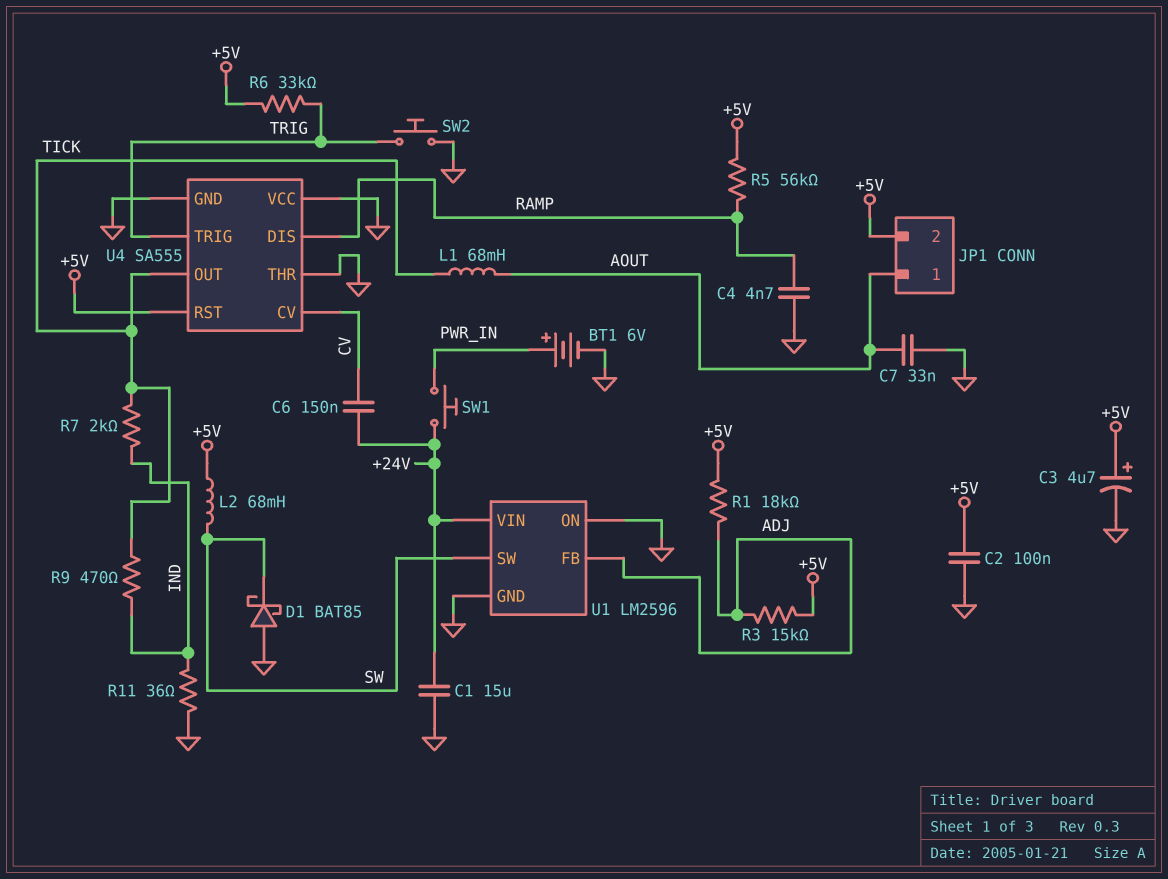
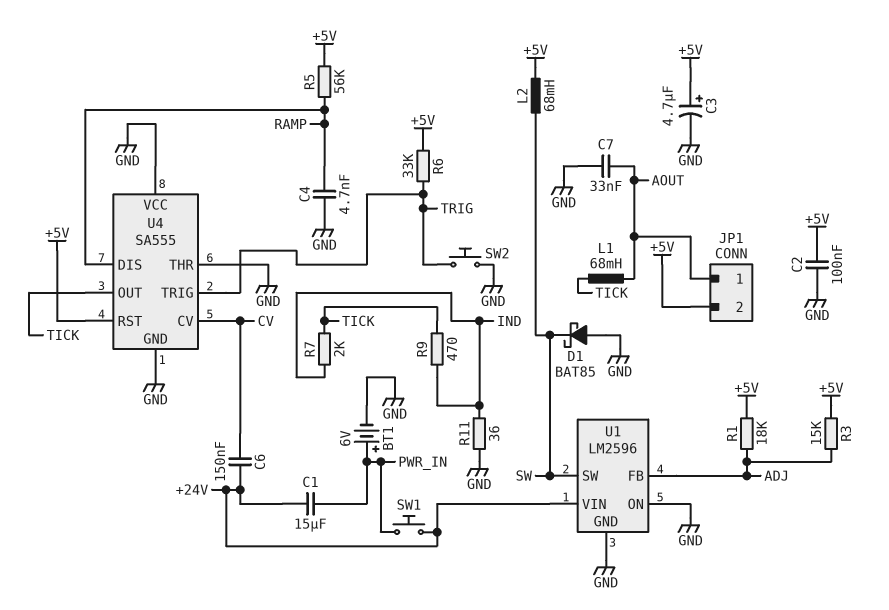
C1: 15uF (+24V, GND) -> 15uF (+24V, PWR_IN)

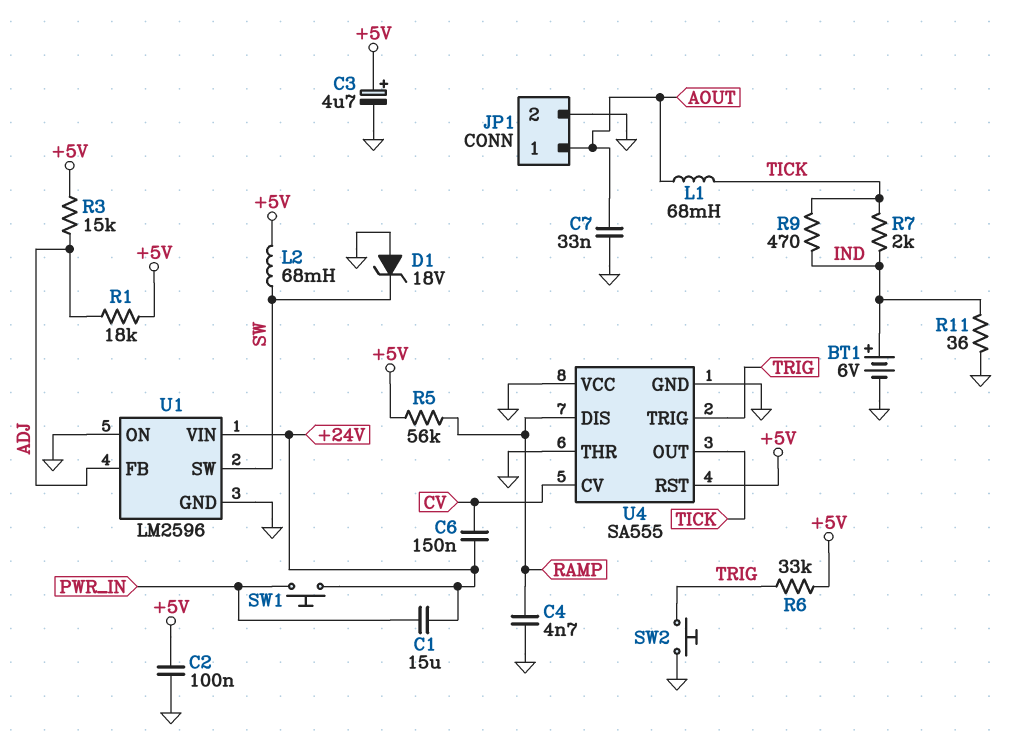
BT1: 6V (plus PWR_IN, minus GND) -> 6V (plus IND, minus GND)
D1: schottky BAT85 (A GND, K SW) -> zener 18V (A GND, K SW)
JP1 pin 2: +5V -> GND

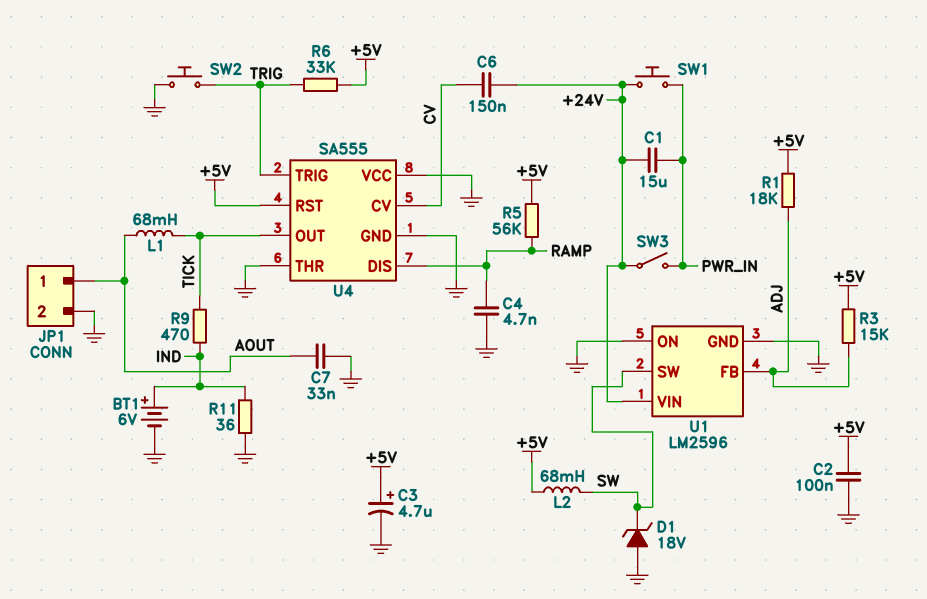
R7: 2k (IND, TICK) -> none
SW3: none -> switch (+24V, PWR_IN)

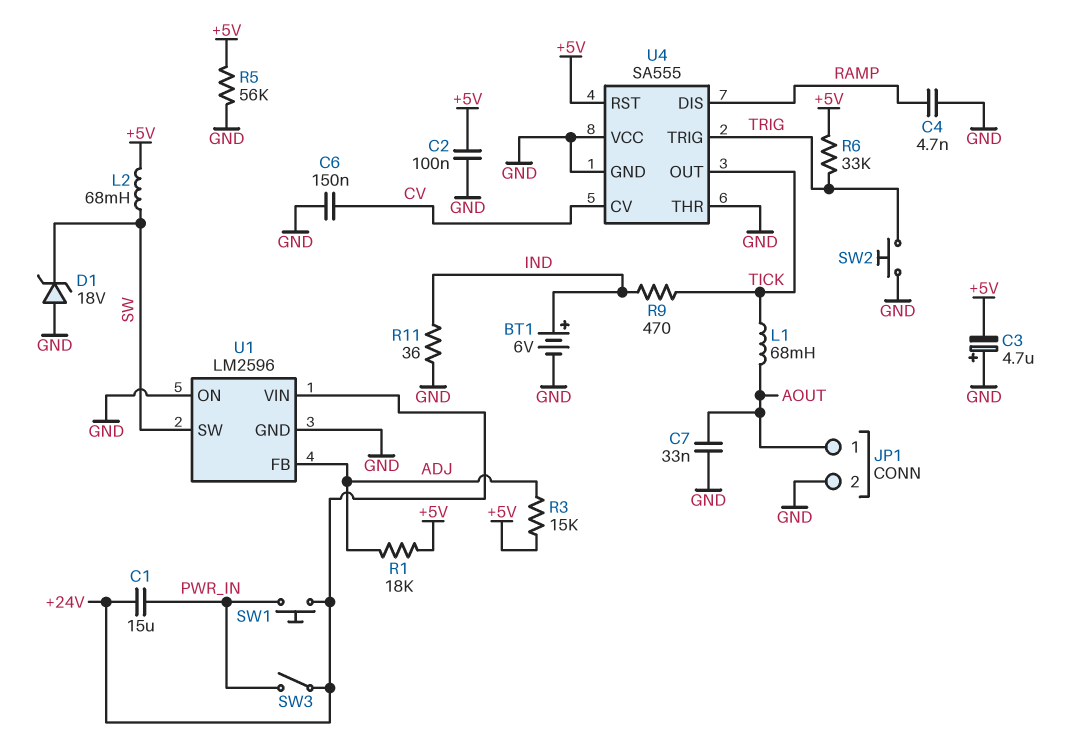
C3: 4.7uF (plus +5V, minus GND) -> 4.7uF (plus GND, minus +5V)
C6: 150nF (+24V, CV) -> 150nF (CV, GND)
R5: 56k (+5V, RAMP) -> 56k (+5V, GND)

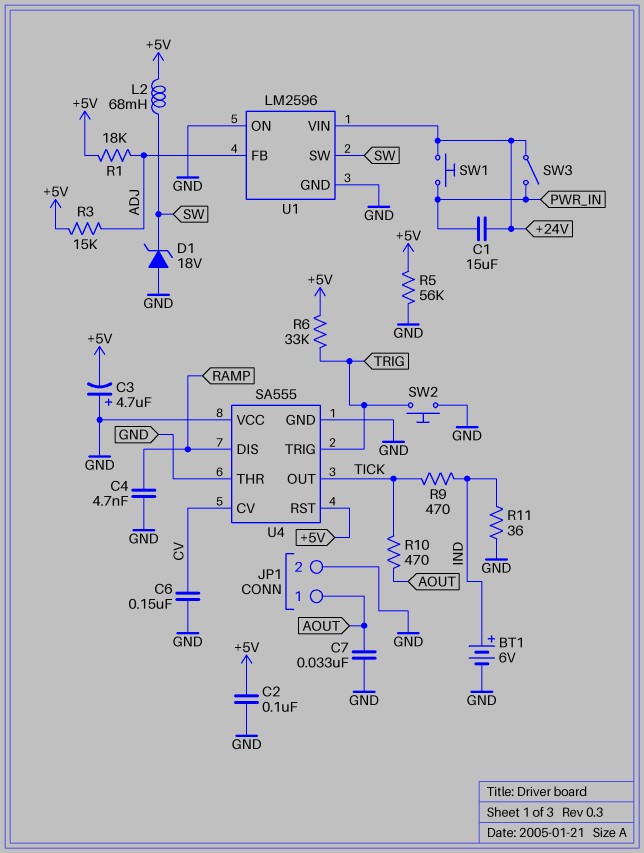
L1: 68mH (AOUT, TICK) -> none
R10: none -> 470 (AOUT, TICK)

